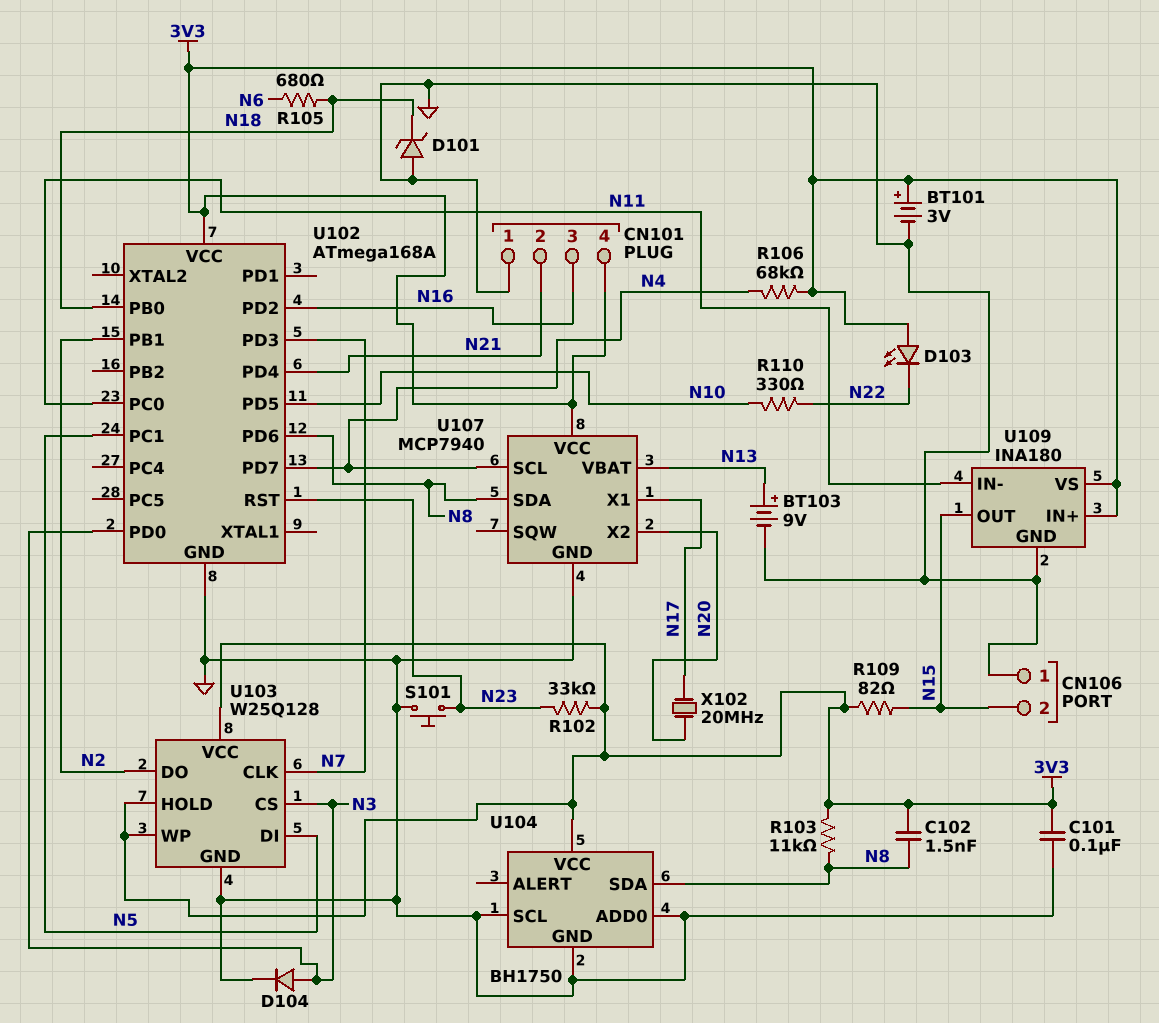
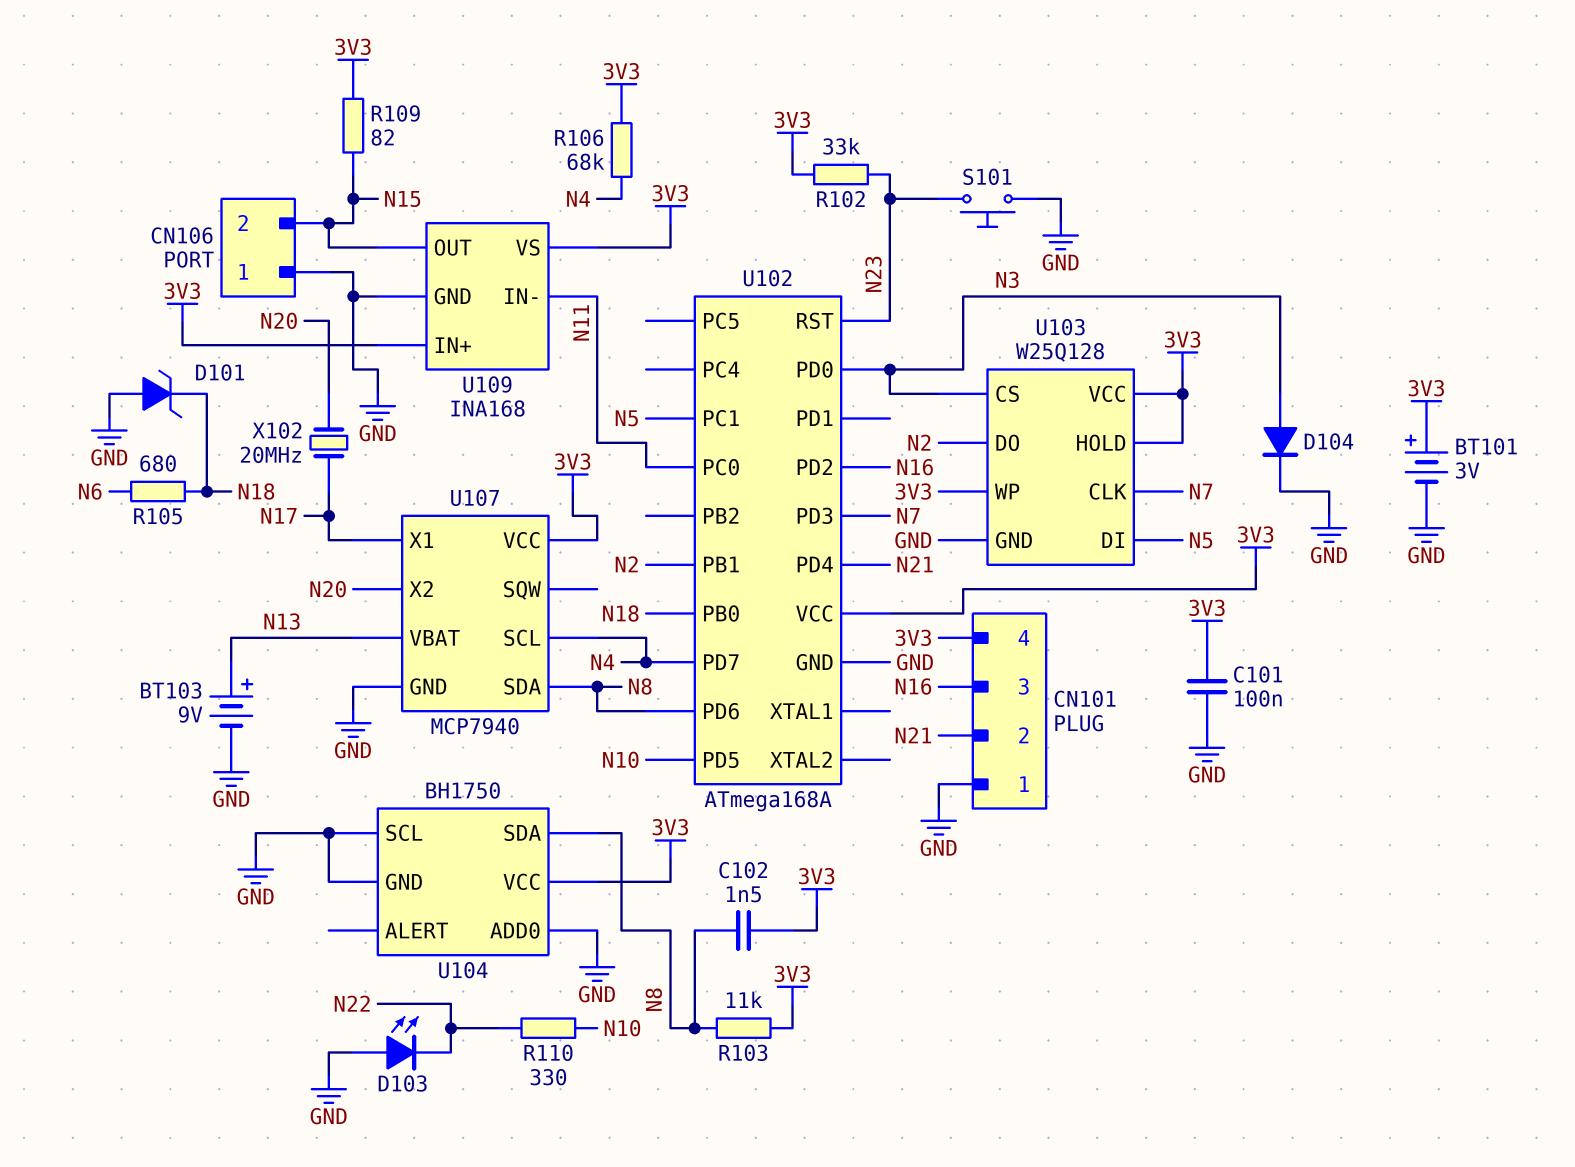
D103: LED (A 3V3, K N22) -> LED (A GND, K N22)
U109: INA180 -> INA168

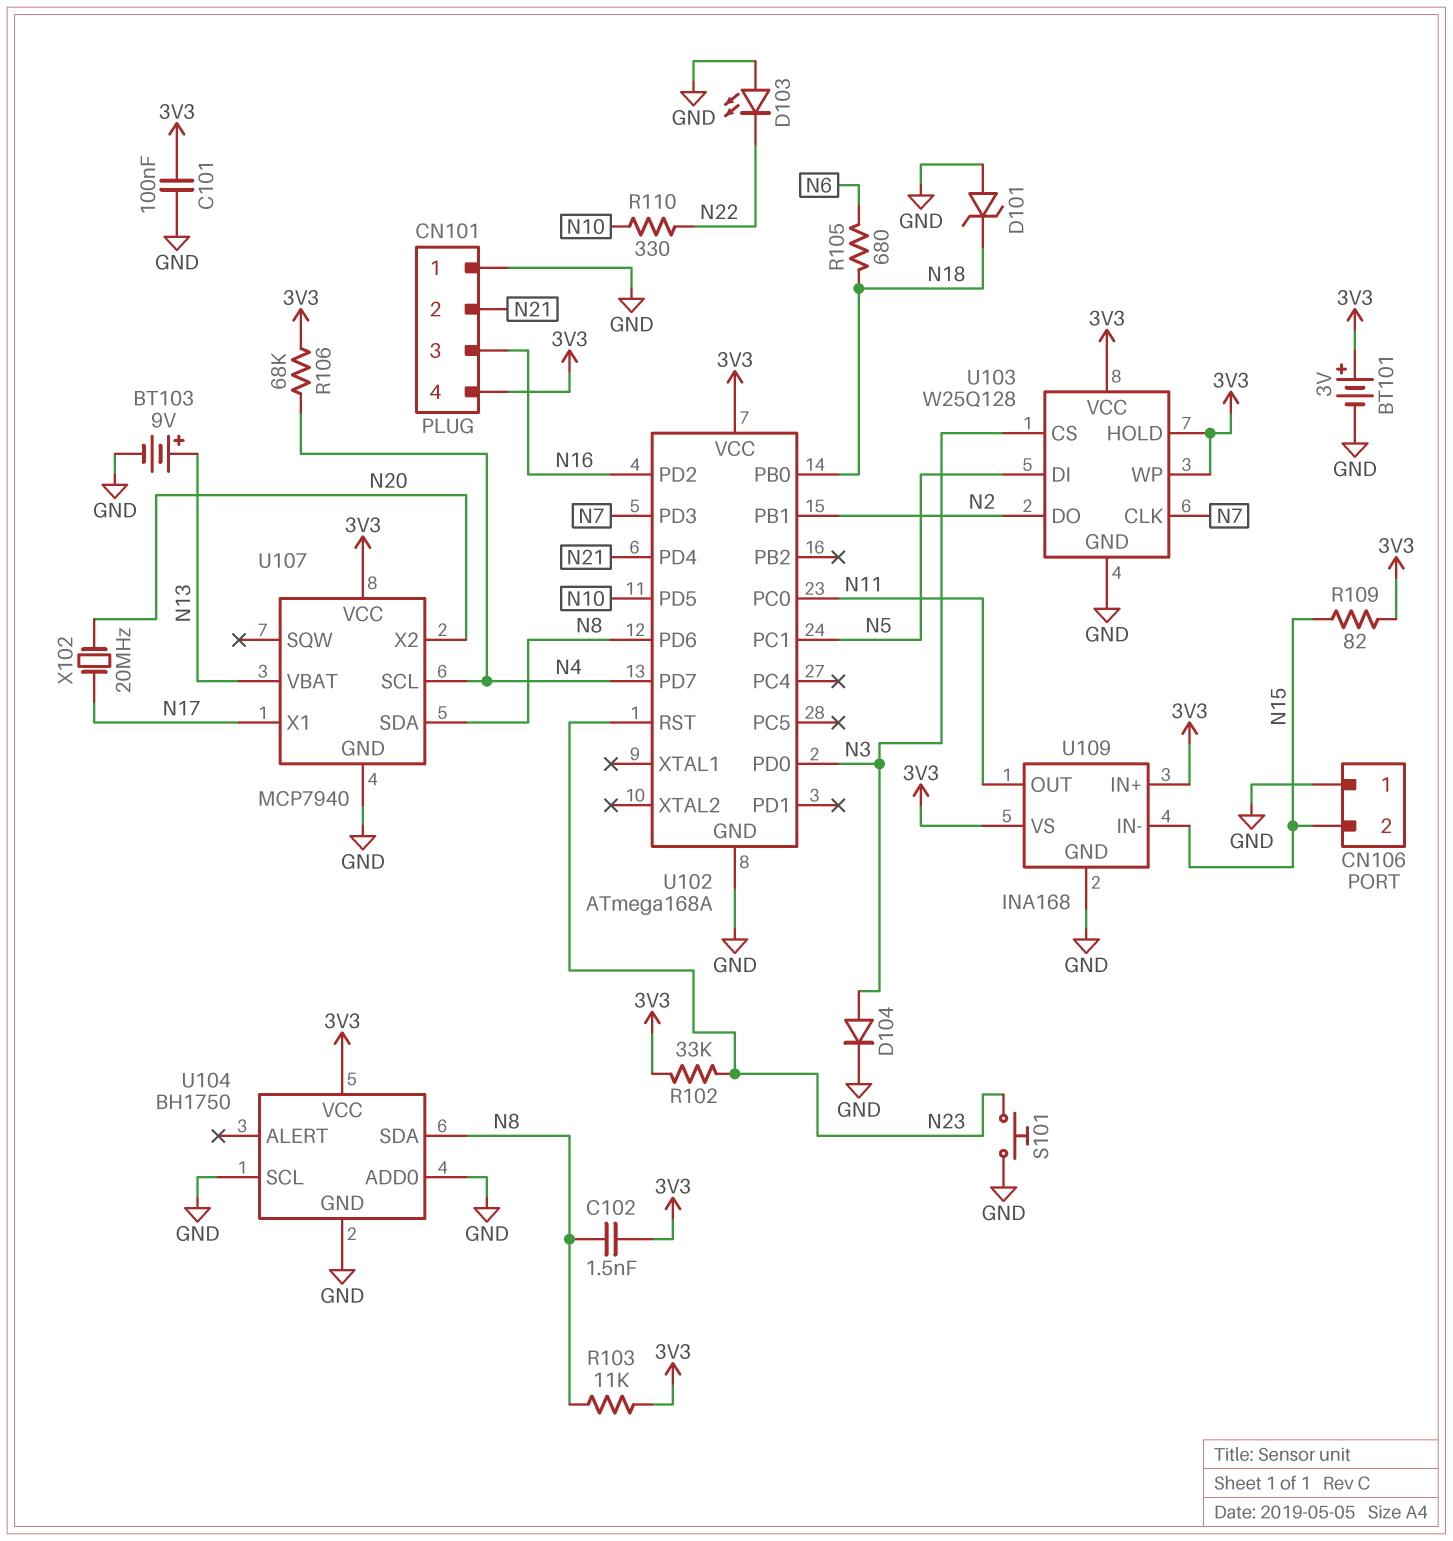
U109 pin IN-: N11 -> N15
U109 pin OUT: N15 -> N11

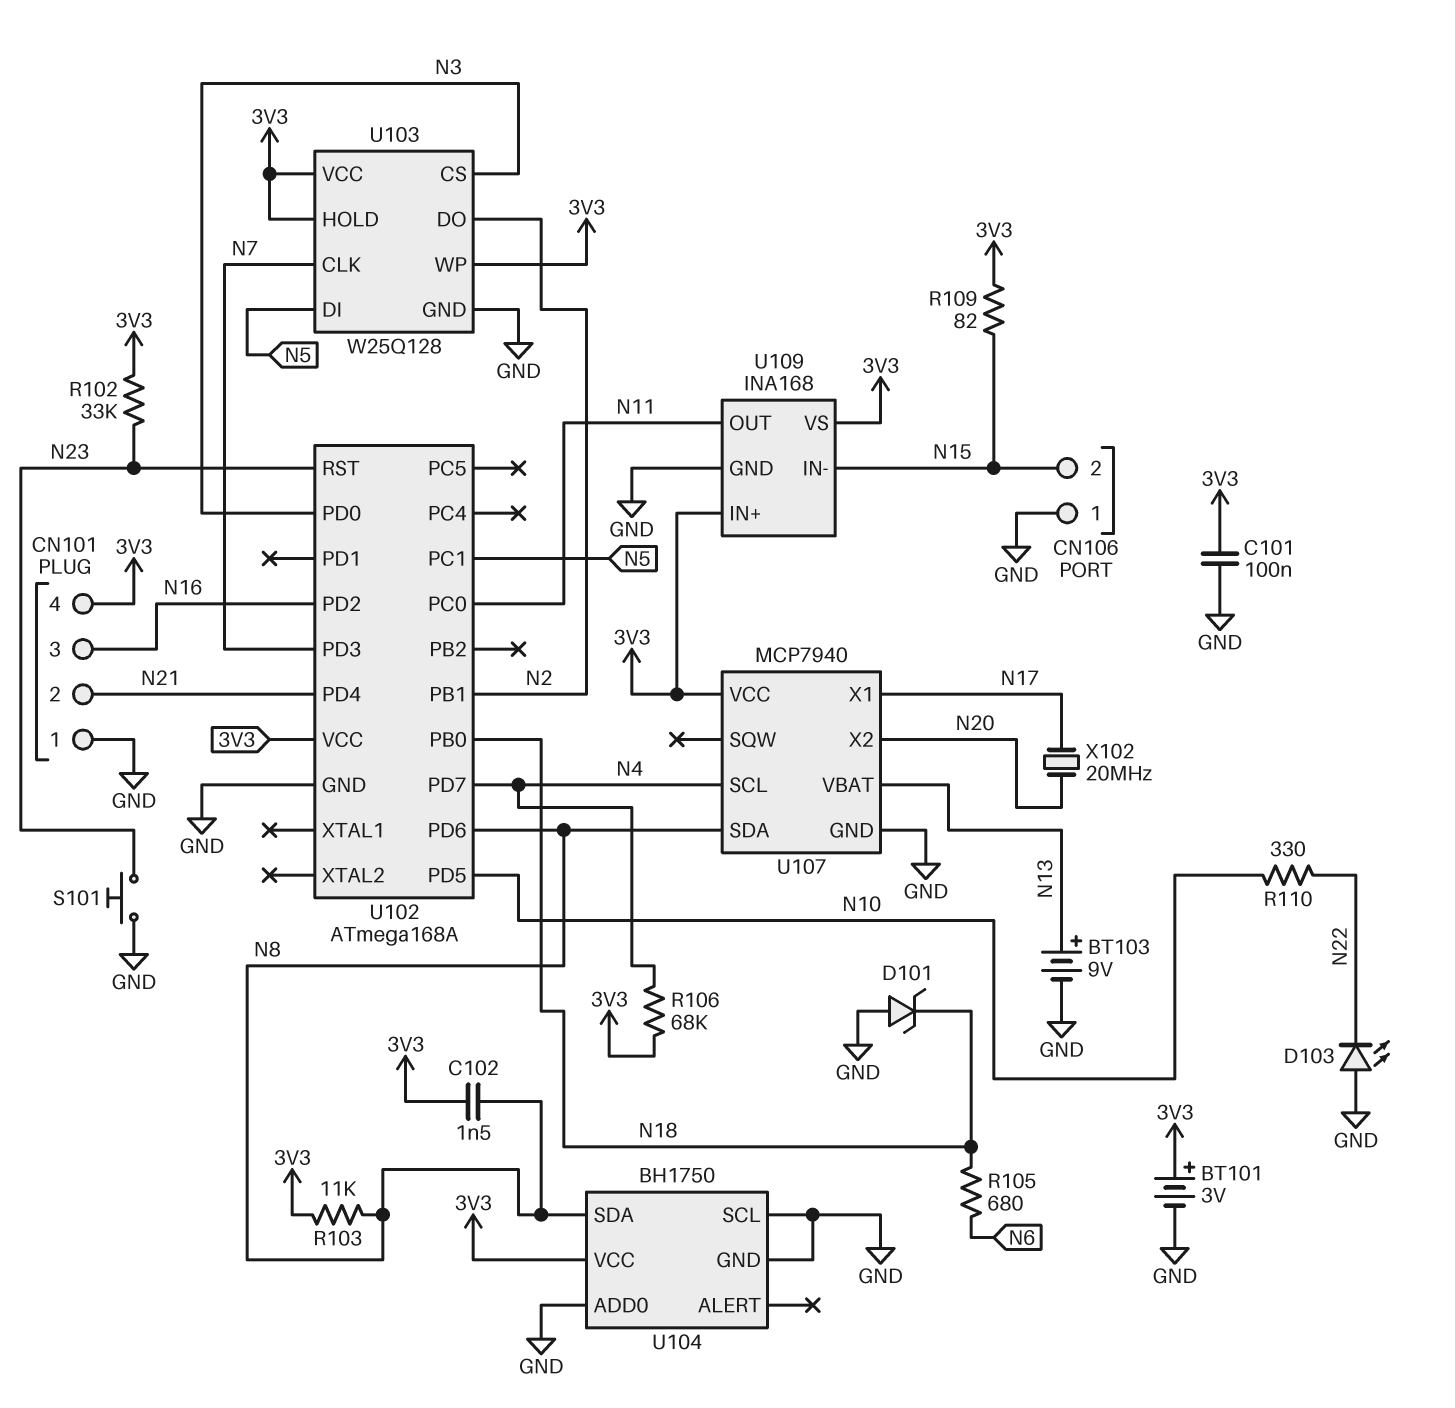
D104: diode (A N3, K GND) -> none

